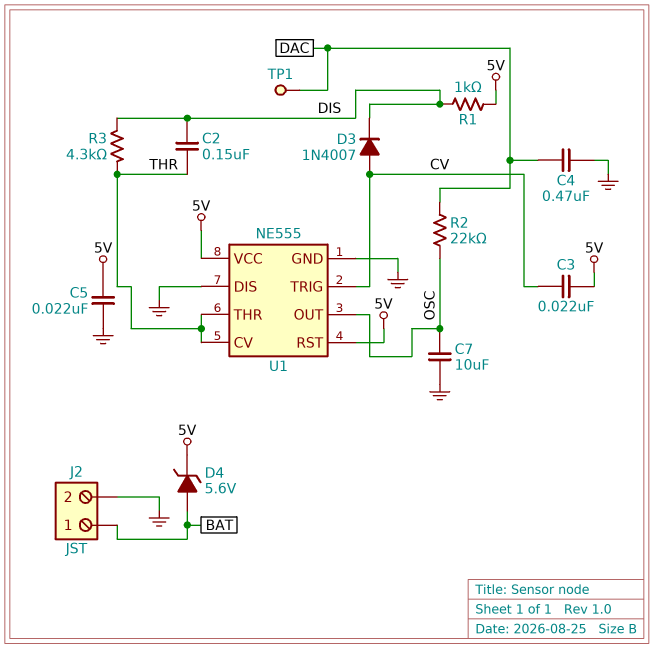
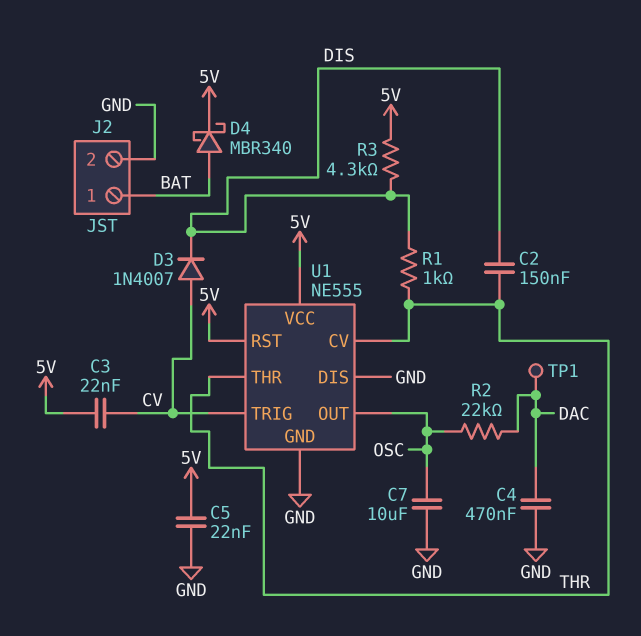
D4: zener 5.6V (A BAT, K 5V) -> schottky MBR340 (A BAT, K 5V)
R1: 1k (5V, DIS) -> 1k (DIS, THR)
R3: 4.3k (DIS, THR) -> 4.3k (5V, DIS)

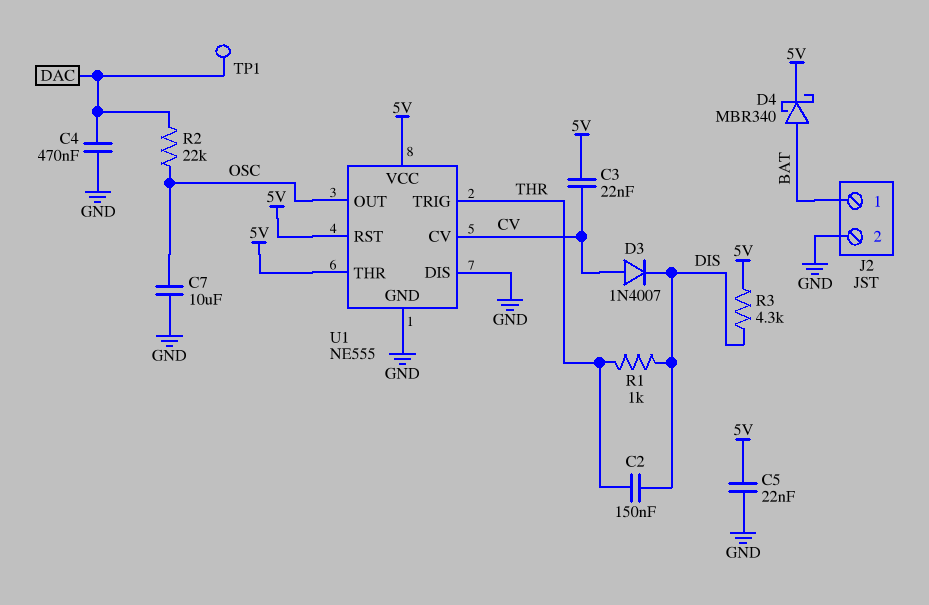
U1 pin CV: THR -> CV
U1 pin THR: THR -> 5V
U1 pin TRIG: CV -> THR

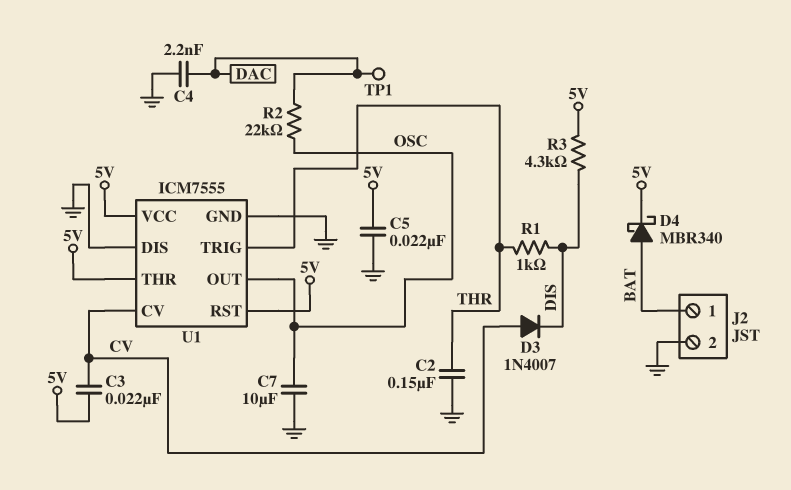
C2: 150nF (DIS, THR) -> 150nF (GND, THR)
C4: 470nF (DAC, GND) -> 2.2nF (DAC, GND)
U1: NE555 -> ICM7555

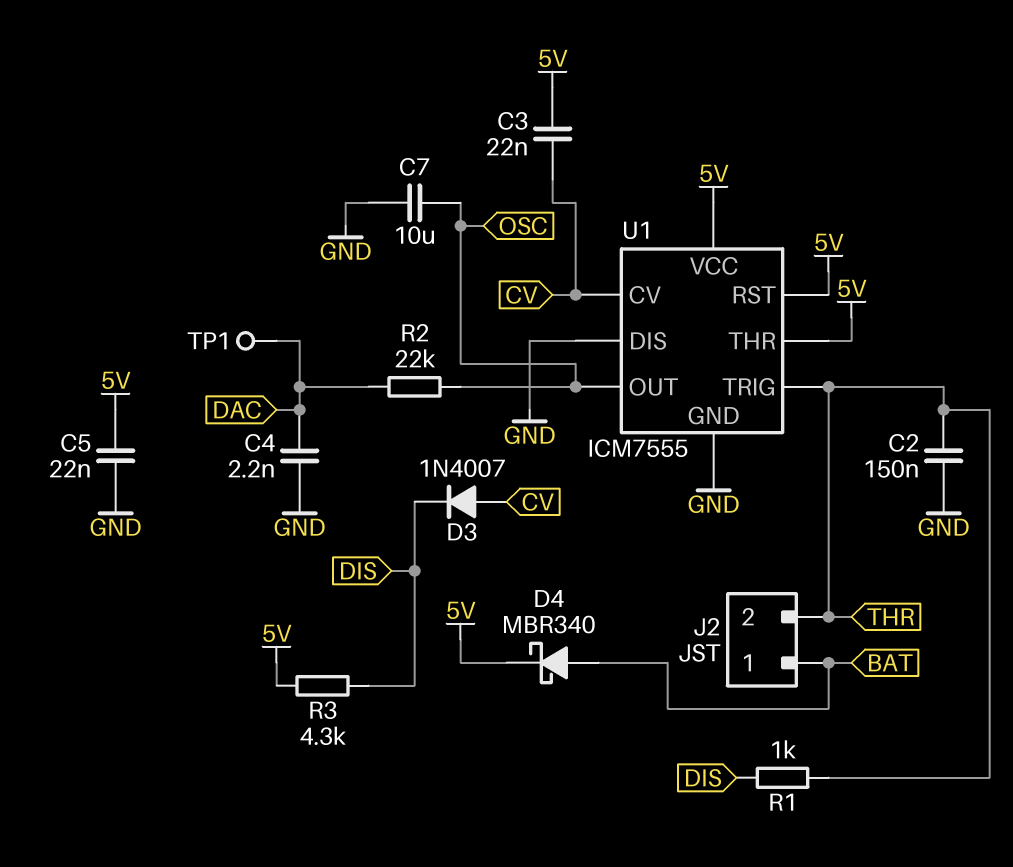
J2 pin 2: GND -> THR

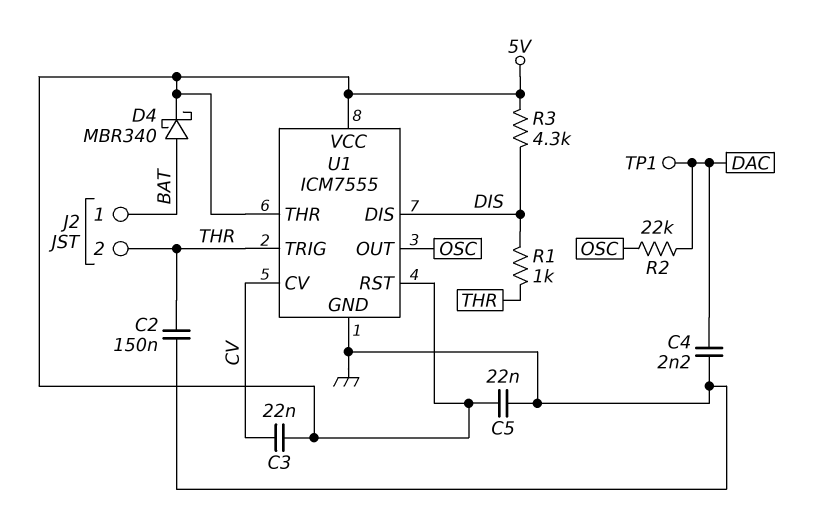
C7: 10uF (GND, OSC) -> none
D3: diode 1N4007 (A CV, K DIS) -> none
U1 pin DIS: GND -> DIS

